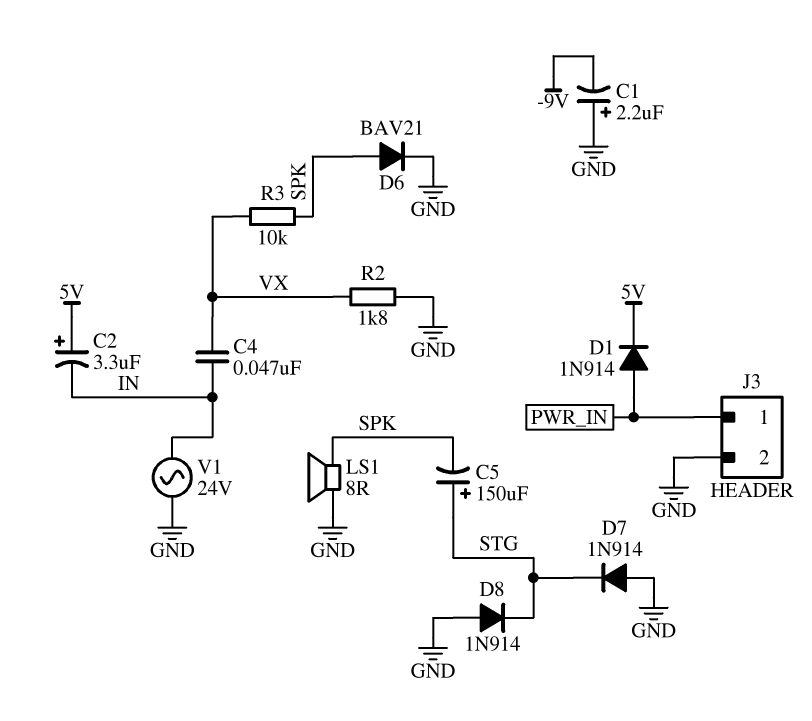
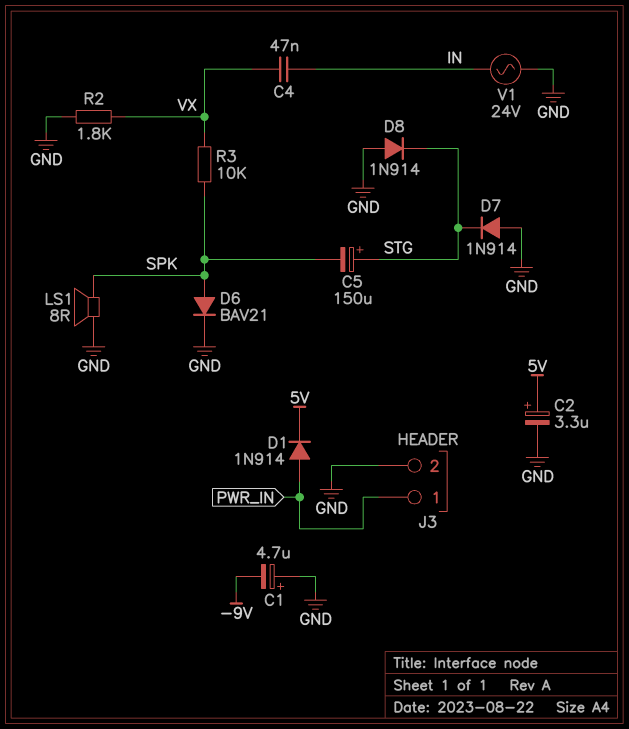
C1: 2.2uF (plus GND, minus -9V) -> 4.7uF (plus GND, minus -9V)
C2: 3.3uF (plus 5V, minus IN) -> 3.3uF (plus 5V, minus GND)

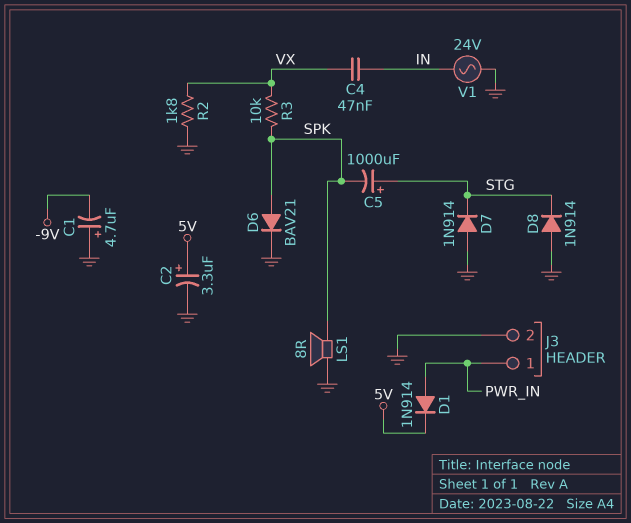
C5: 150uF (plus STG, minus SPK) -> 1000uF (plus STG, minus SPK)

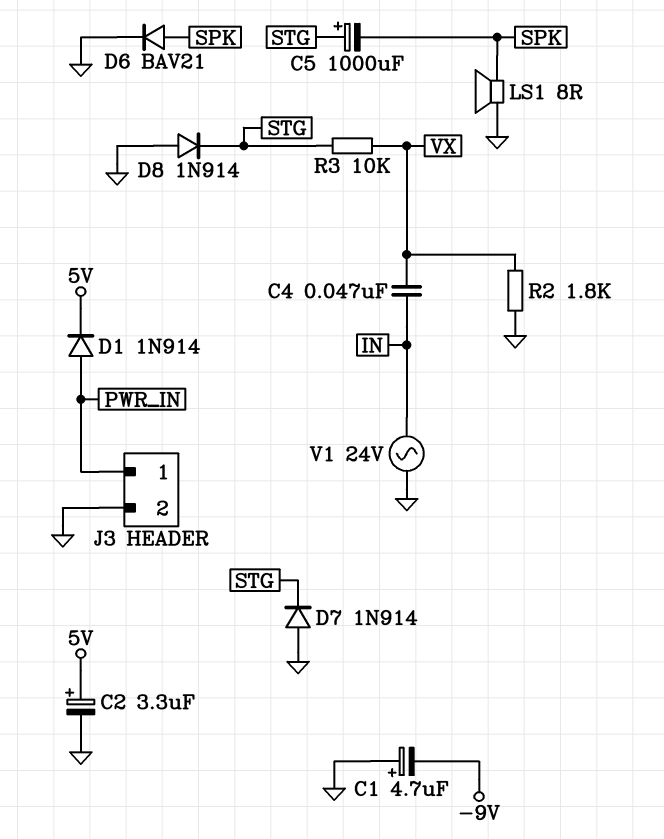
R3: 10k (SPK, VX) -> 10k (STG, VX)

